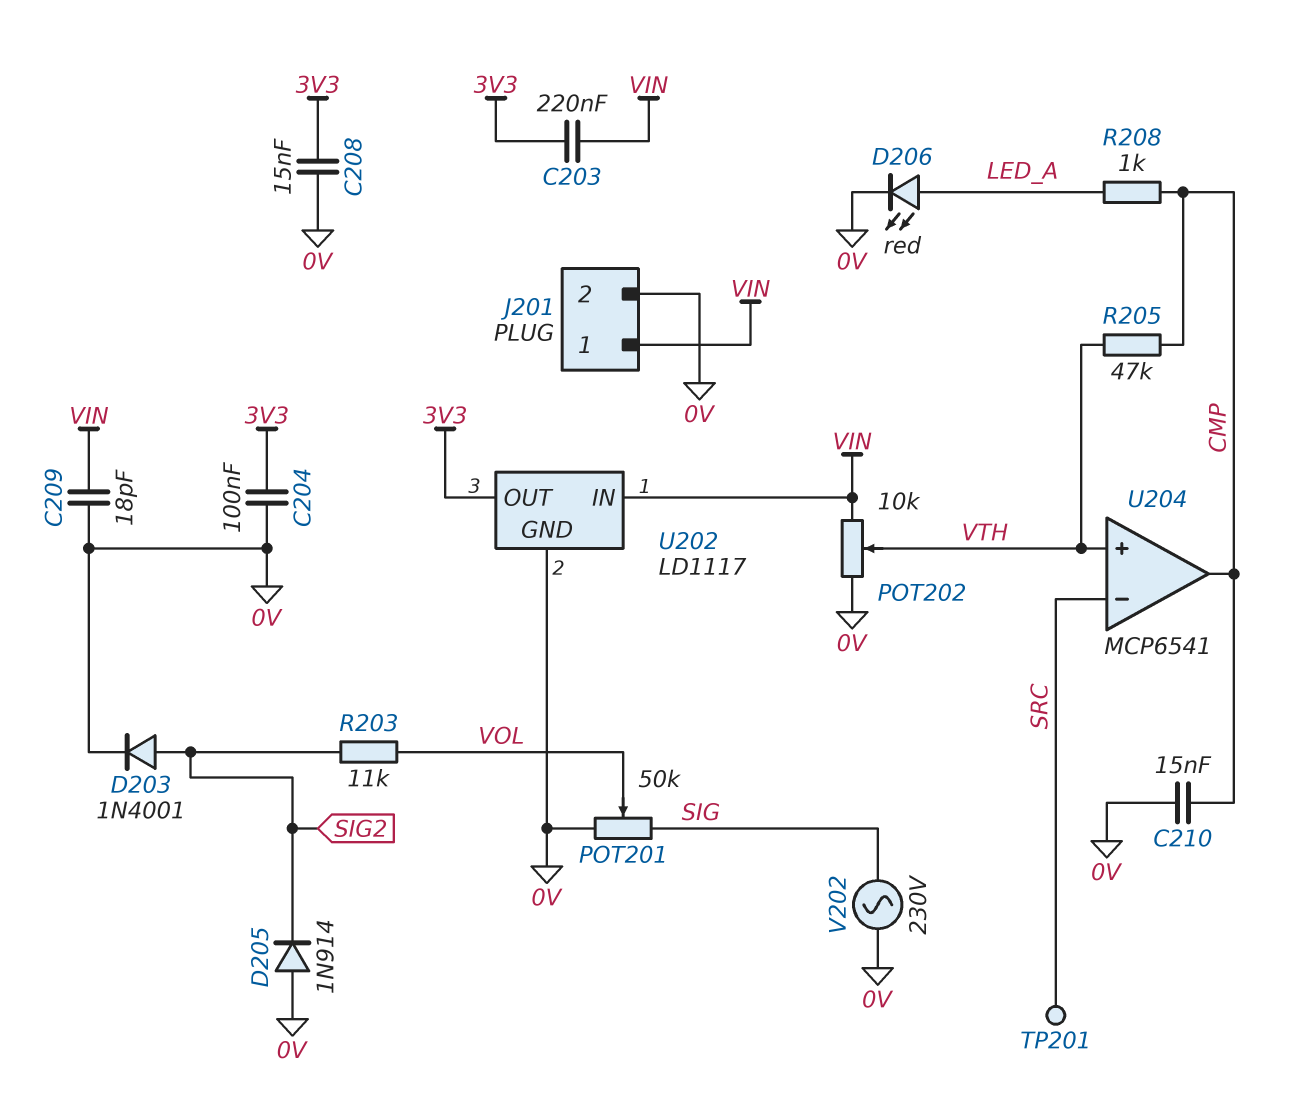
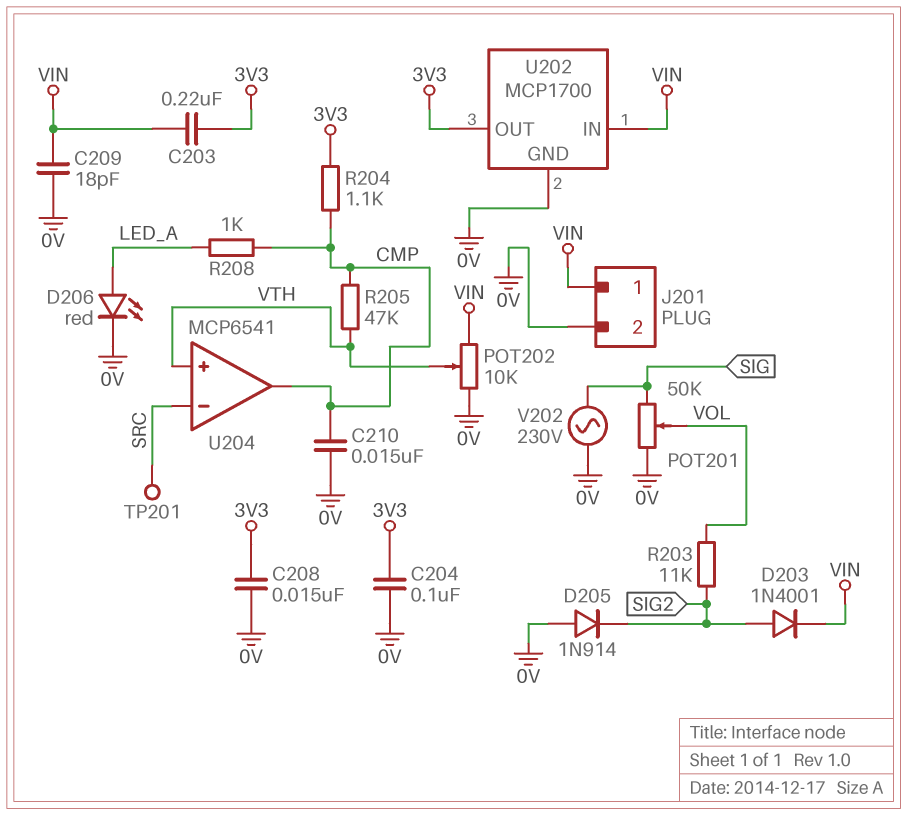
D203: diode 1N4001 (A SIG2, K 0V) -> diode 1N4001 (A SIG2, K VIN)
R204: none -> 1.1k (3V3, CMP)
U202: LD1117 -> MCP1700

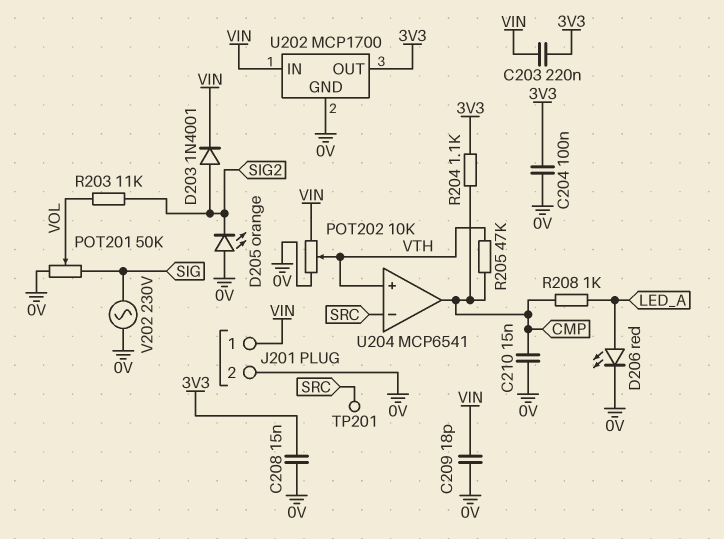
D205: diode 1N914 (A 0V, K SIG2) -> LED orange (A 0V, K SIG2)

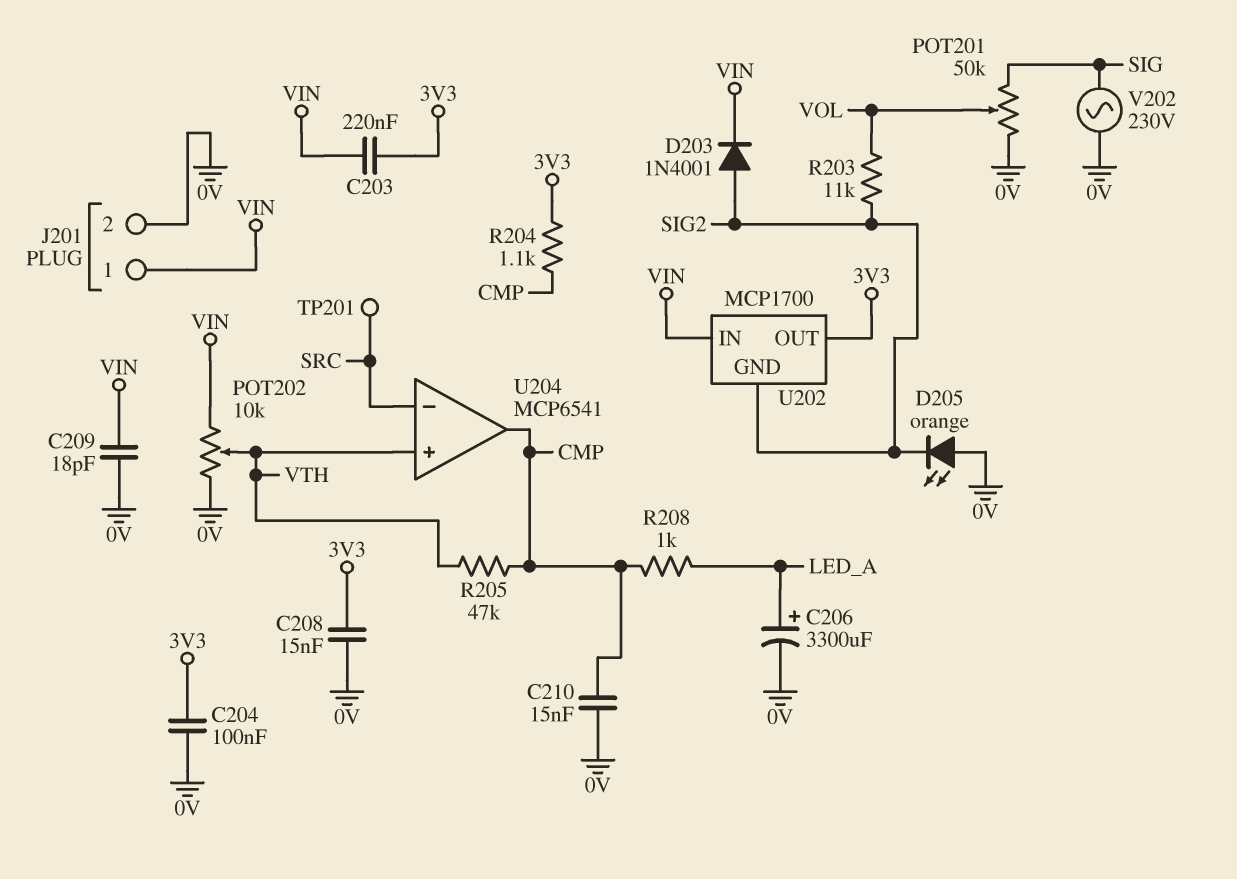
C206: none -> 3300uF (plus LED_A, minus 0V)
D206: LED red (A LED_A, K 0V) -> none
U202 pin GND: 0V -> SIG2

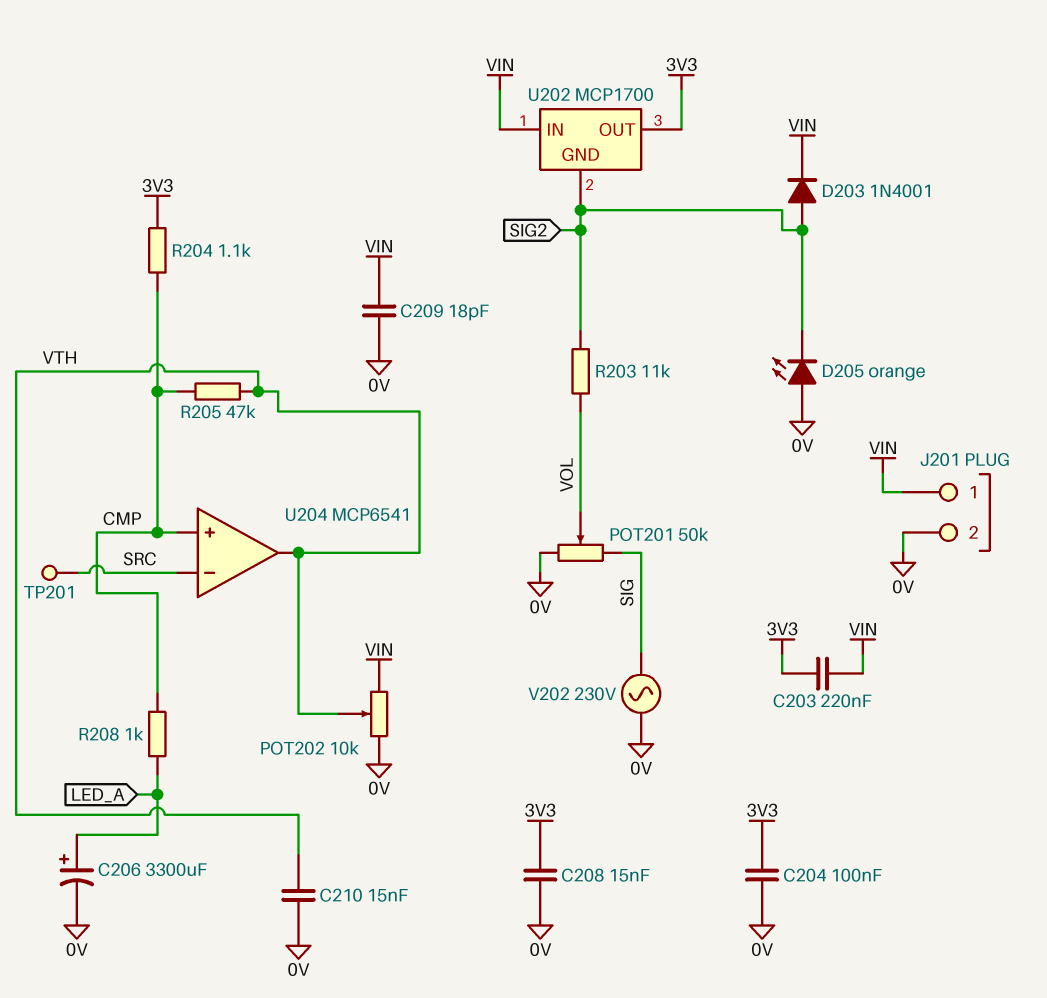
C210: 15nF (0V, CMP) -> 15nF (0V, VTH)
U204 pin in+: VTH -> CMP
U204 pin out: CMP -> VTH

